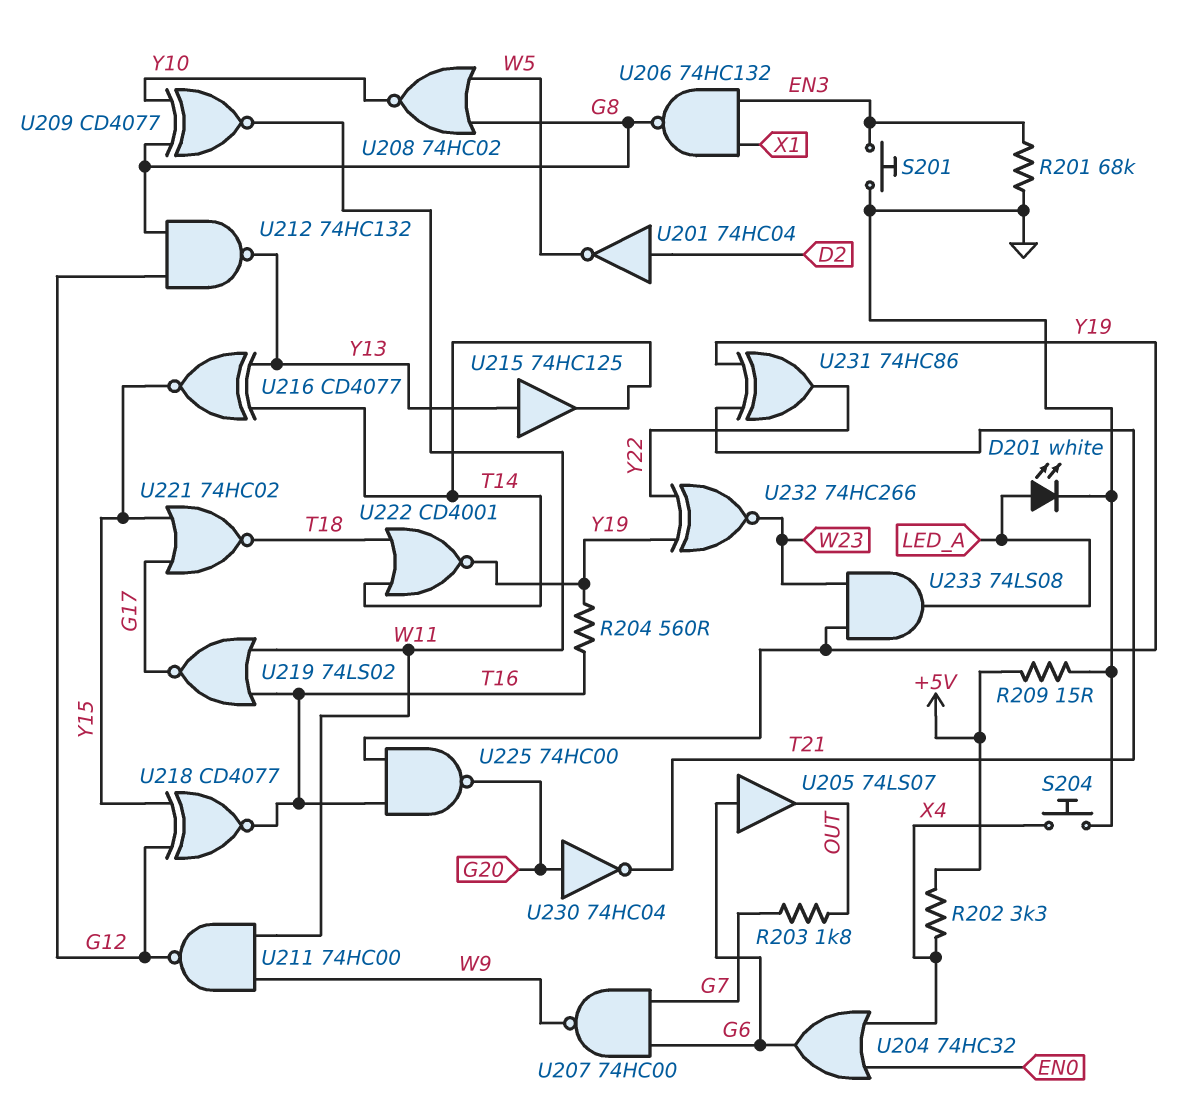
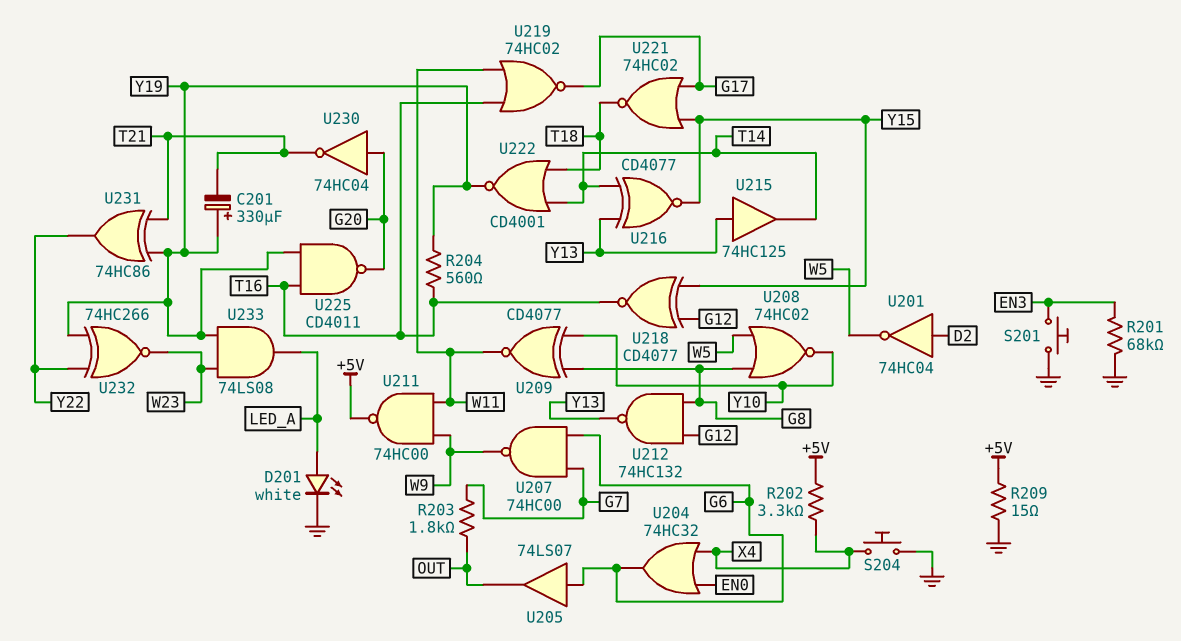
C201: none -> 330uF (plus Y19, minus T21)
U206: NAND 74HC132 (in EN3, in X1, out G8) -> none
U211: NAND 74HC00 (in W9, in W11, out G12) -> NAND 74HC00 (in W9, in W11, out +5V)
U219: NOR 74LS02 (in T16, in W11, out G17) -> NOR 74HC02 (in T16, in W11, out G17)
U225: NAND 74HC00 (in T16, in Y19, out G20) -> NAND CD4011 (in T16, in Y19, out G20)

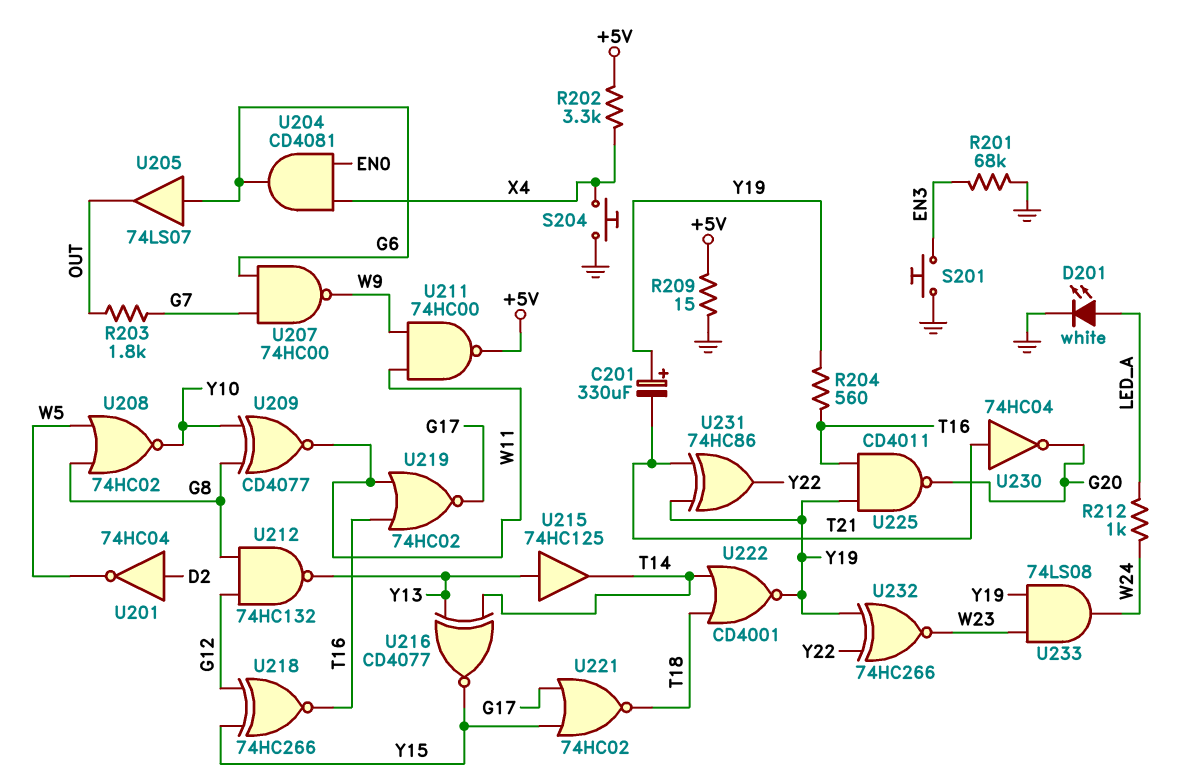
R212: none -> 1k (LED_A, W24)
U204: OR 74HC32 (in EN0, in X4, out G6) -> AND CD4081 (in EN0, in X4, out G6)
U218: XNOR CD4077 (in G12, in Y15, out T16) -> XNOR 74HC266 (in G12, in Y15, out T16)
U230: NOT 74HC04 (in G20, out T21) -> NOT 74HC04 (in T21, out G20)
U233: AND 74LS08 (in W23, in Y19, out LED_A) -> AND 74LS08 (in W23, in Y19, out W24)

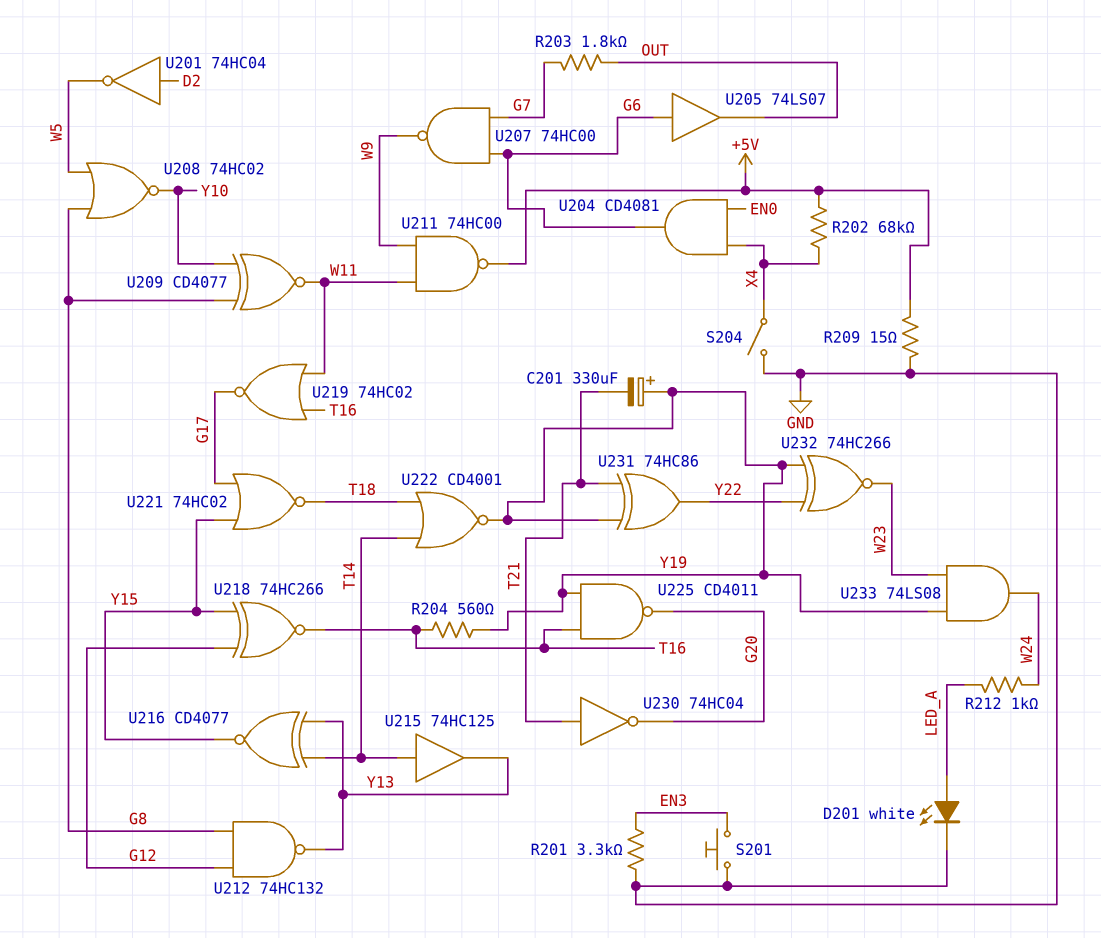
R201: 68k (EN3, GND) -> 3.3k (EN3, GND)
R202: 3.3k (+5V, X4) -> 68k (+5V, X4)
S204: button (GND, X4) -> switch (GND, X4)
U215: buffer 74HC125 (in Y13, out T14) -> buffer 74HC125 (in T14, out Y13)

